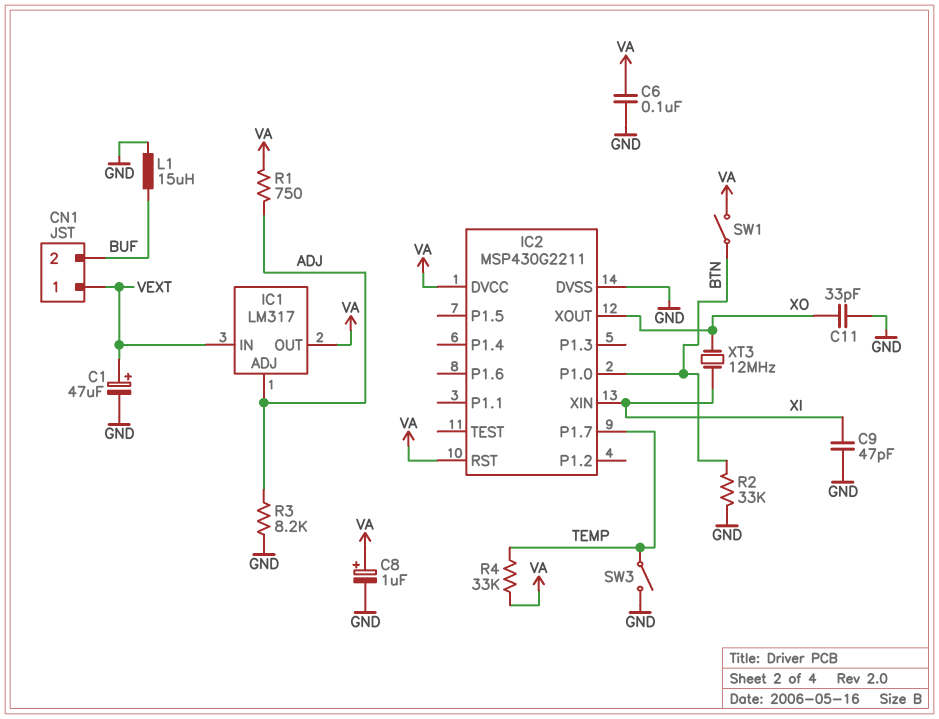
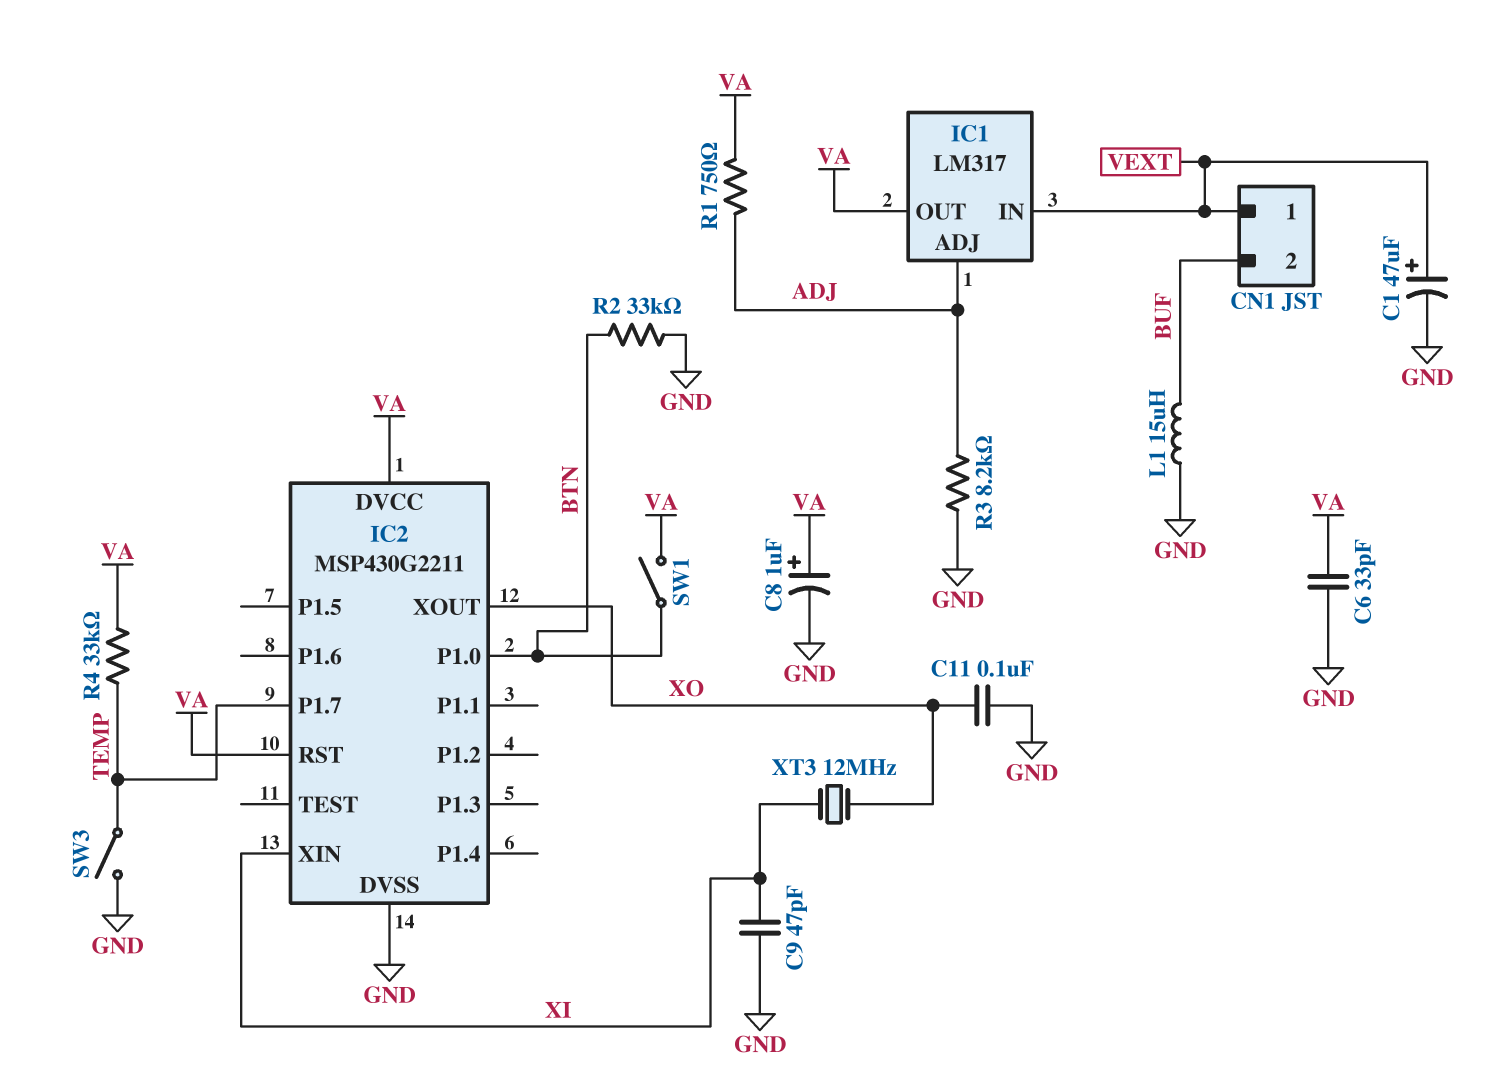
C6: 100nF (GND, VA) -> 33pF (GND, VA)
C11: 33pF (GND, XO) -> 100nF (GND, XO)

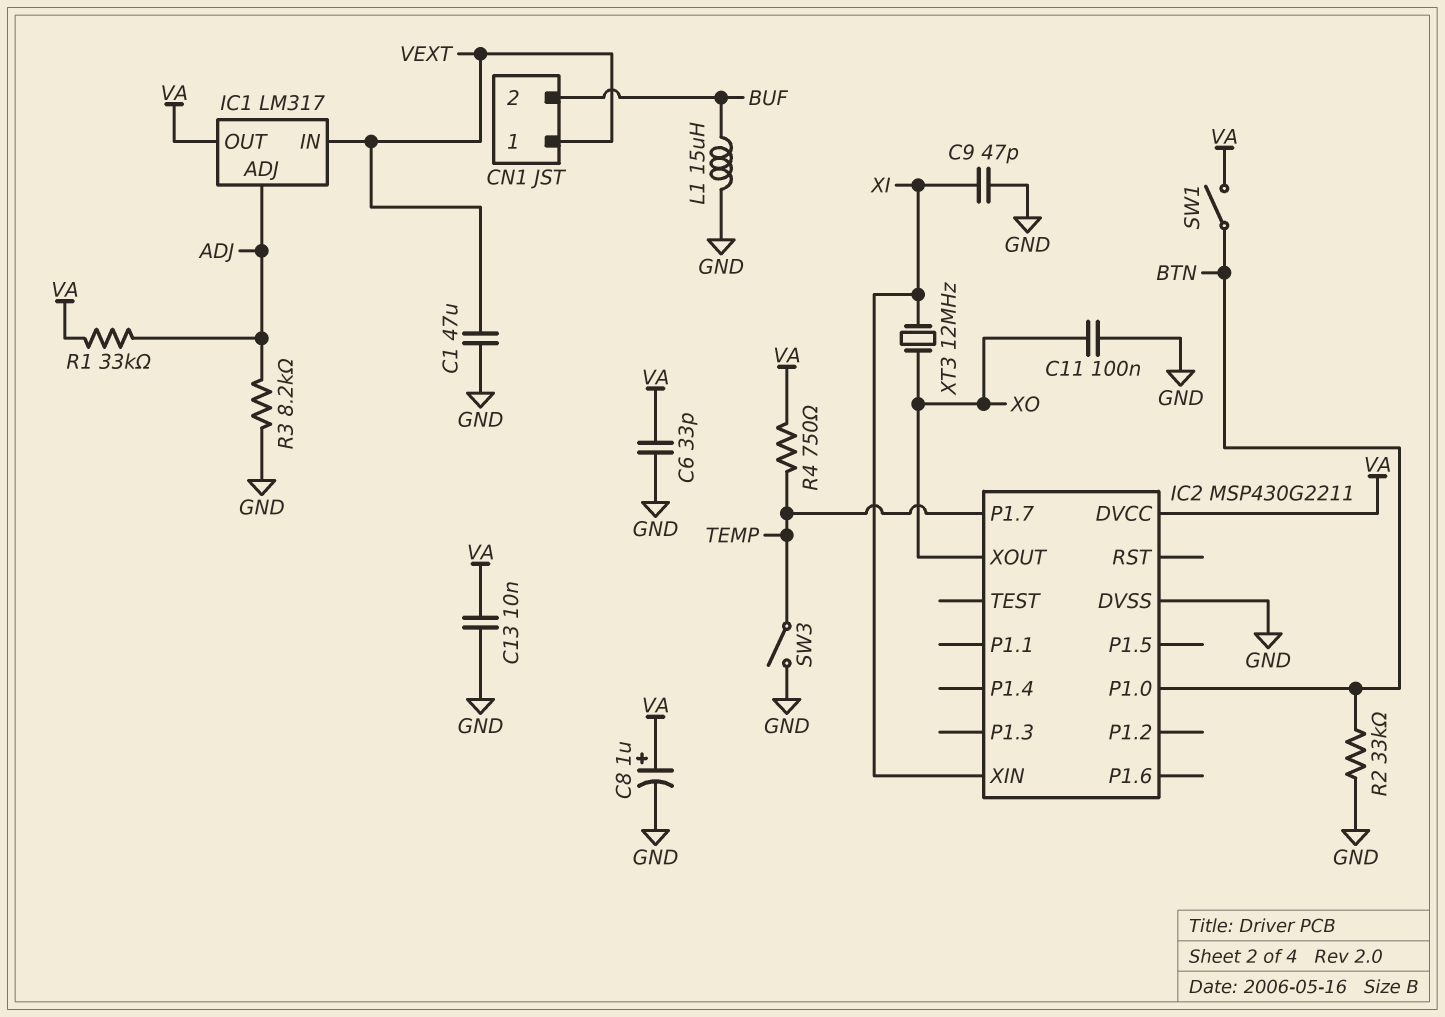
C1: 47uF (plus VEXT, minus GND) -> 47uF (GND, VEXT)
C13: none -> 10nF (GND, VA)
IC2 pin RST: VA -> none
R1: 750 (ADJ, VA) -> 33k (ADJ, VA)
R4: 33k (TEMP, VA) -> 750 (TEMP, VA)

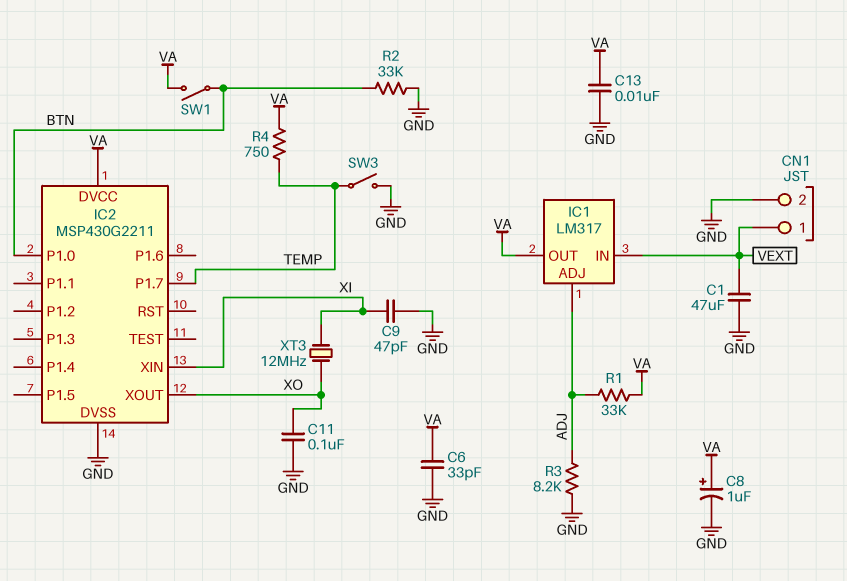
CN1 pin 2: BUF -> GND
L1: 15uH (BUF, GND) -> none

